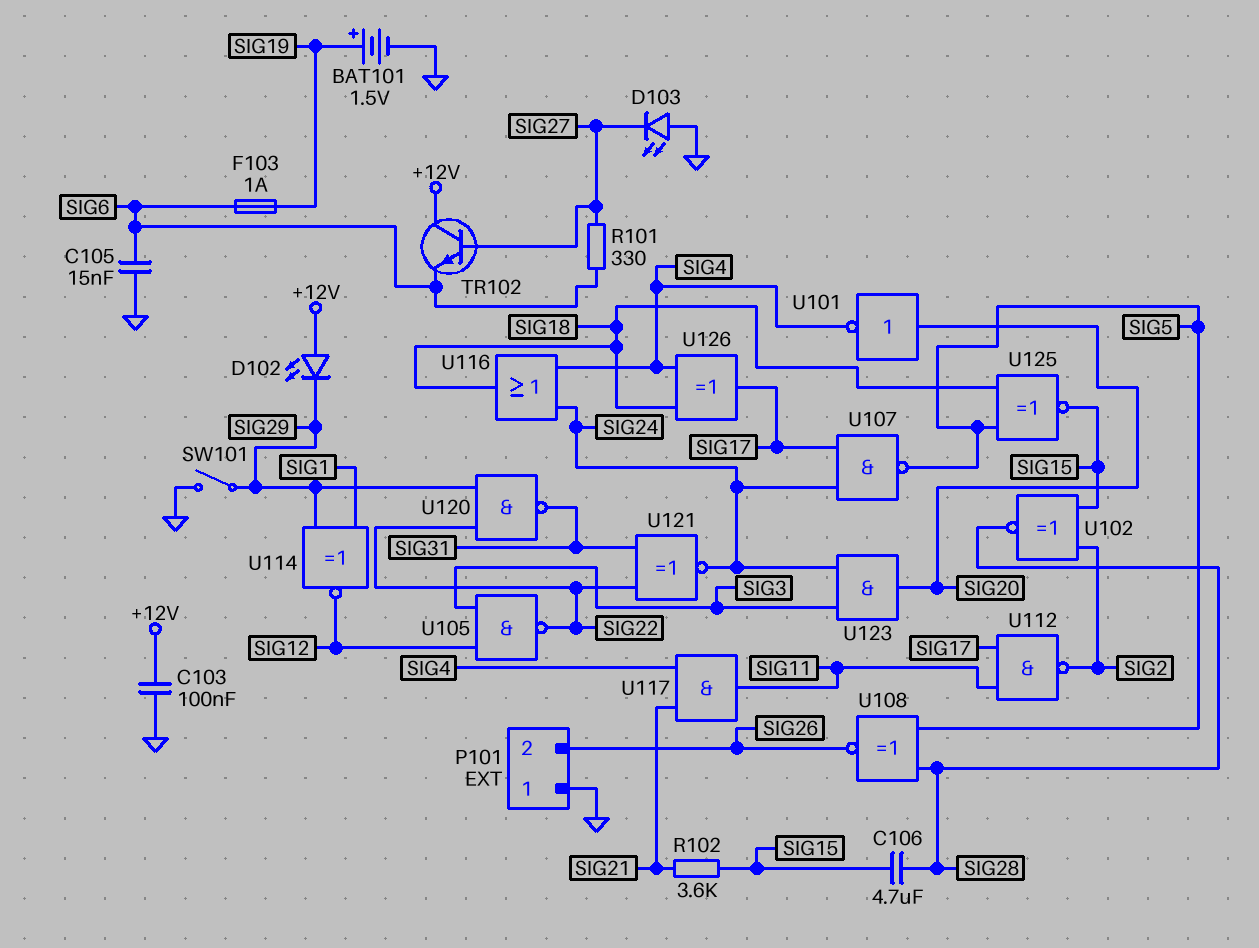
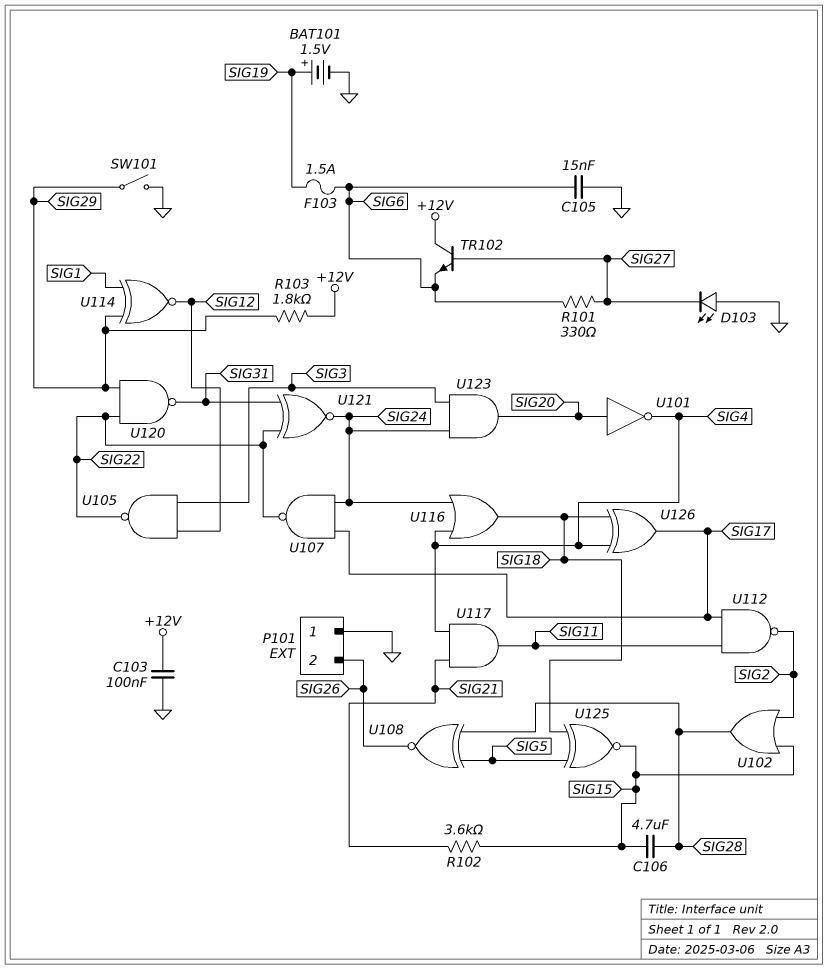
D102: LED (A +12V, K SIG29) -> none
F103: 1A (SIG6, SIG19) -> 1.5A (SIG6, SIG19)
R103: none -> 1.8k (+12V, SIG29)
U102: XNOR (in SIG2, in SIG15, out SIG28) -> OR (in SIG2, in SIG15, out SIG28)
U107: NAND (in SIG17, in SIG24, out SIG5) -> NAND (in SIG17, in SIG24, out SIG22)

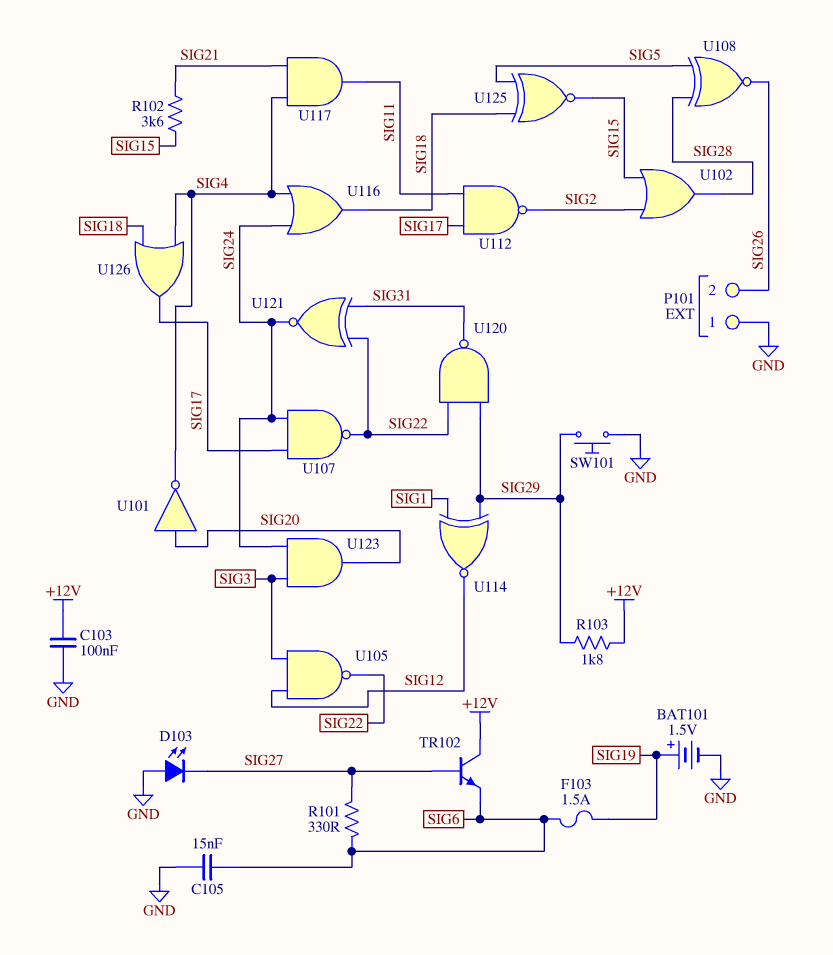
C106: 4.7uF (SIG15, SIG28) -> none
SW101: switch (GND, SIG29) -> button (GND, SIG29)
U126: XOR (in SIG4, in SIG18, out SIG17) -> OR (in SIG4, in SIG18, out SIG17)

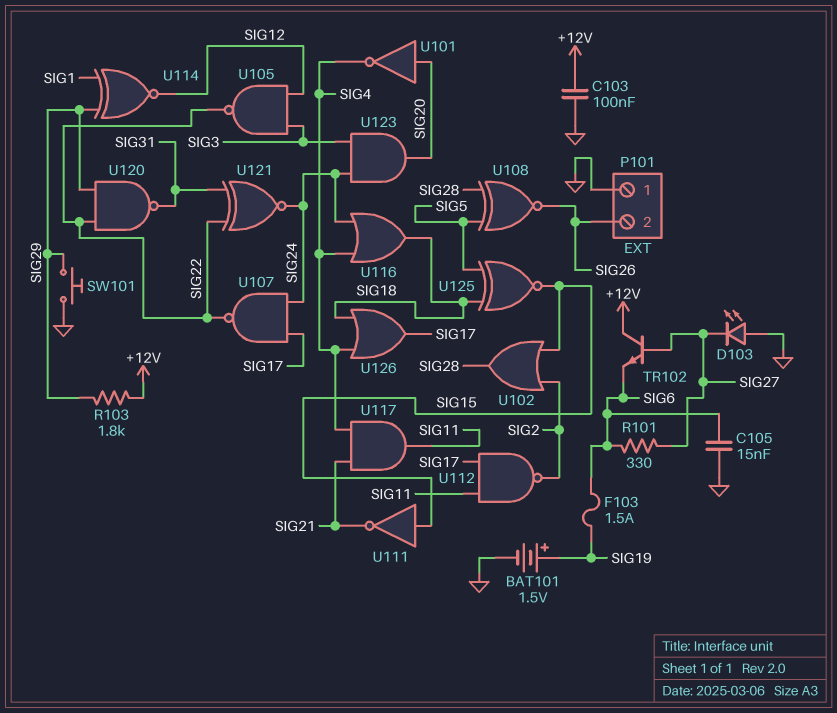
R102: 3.6k (SIG15, SIG21) -> none
U111: none -> NOT (in SIG15, out SIG21)

